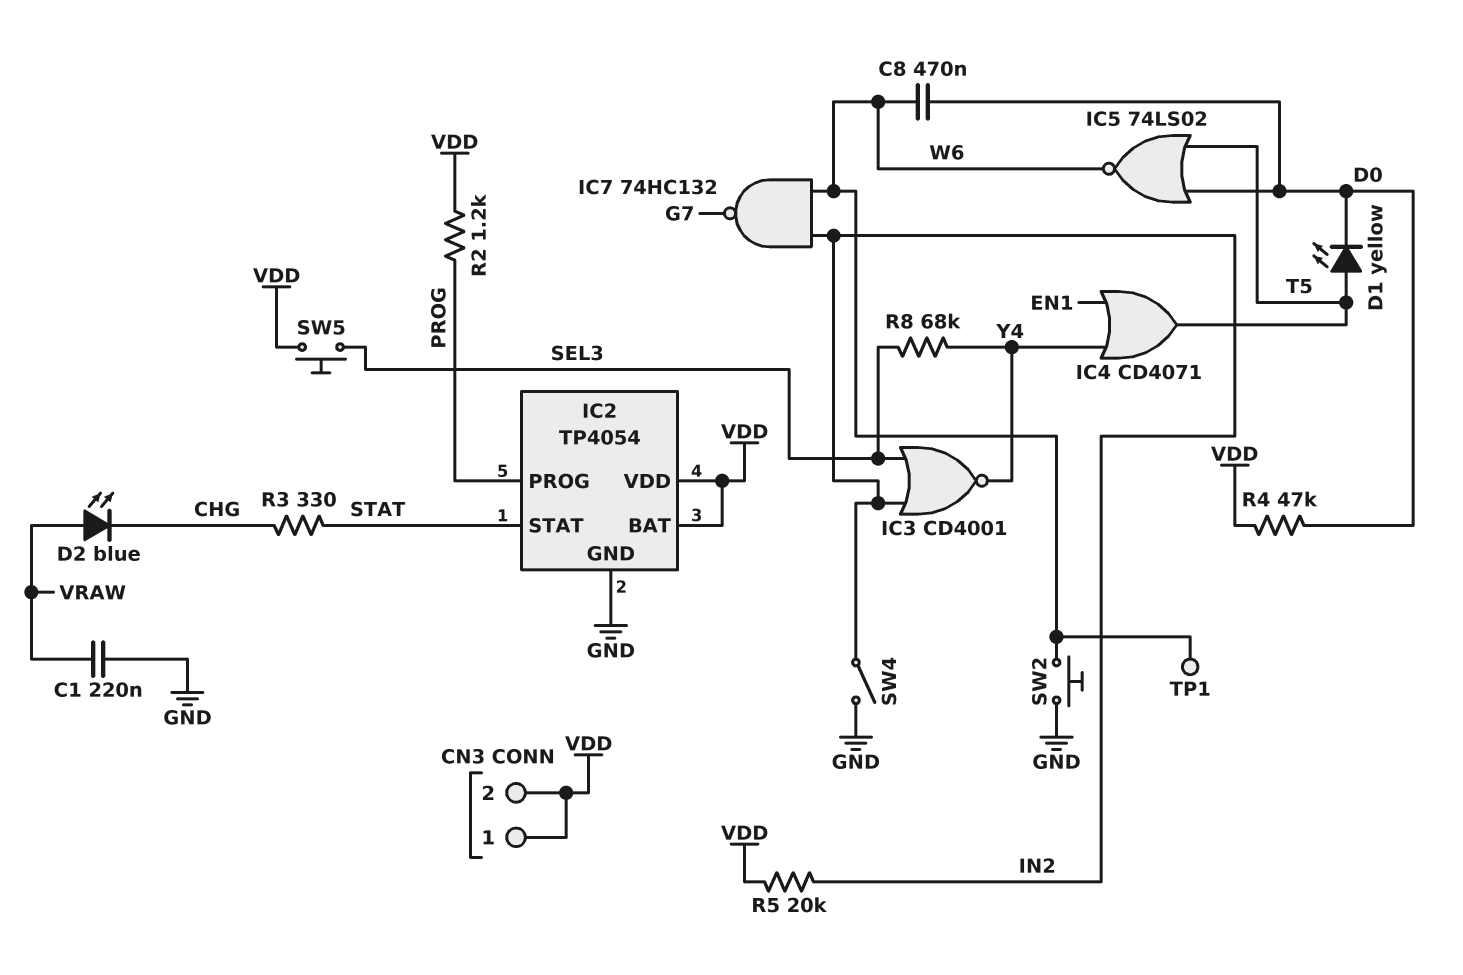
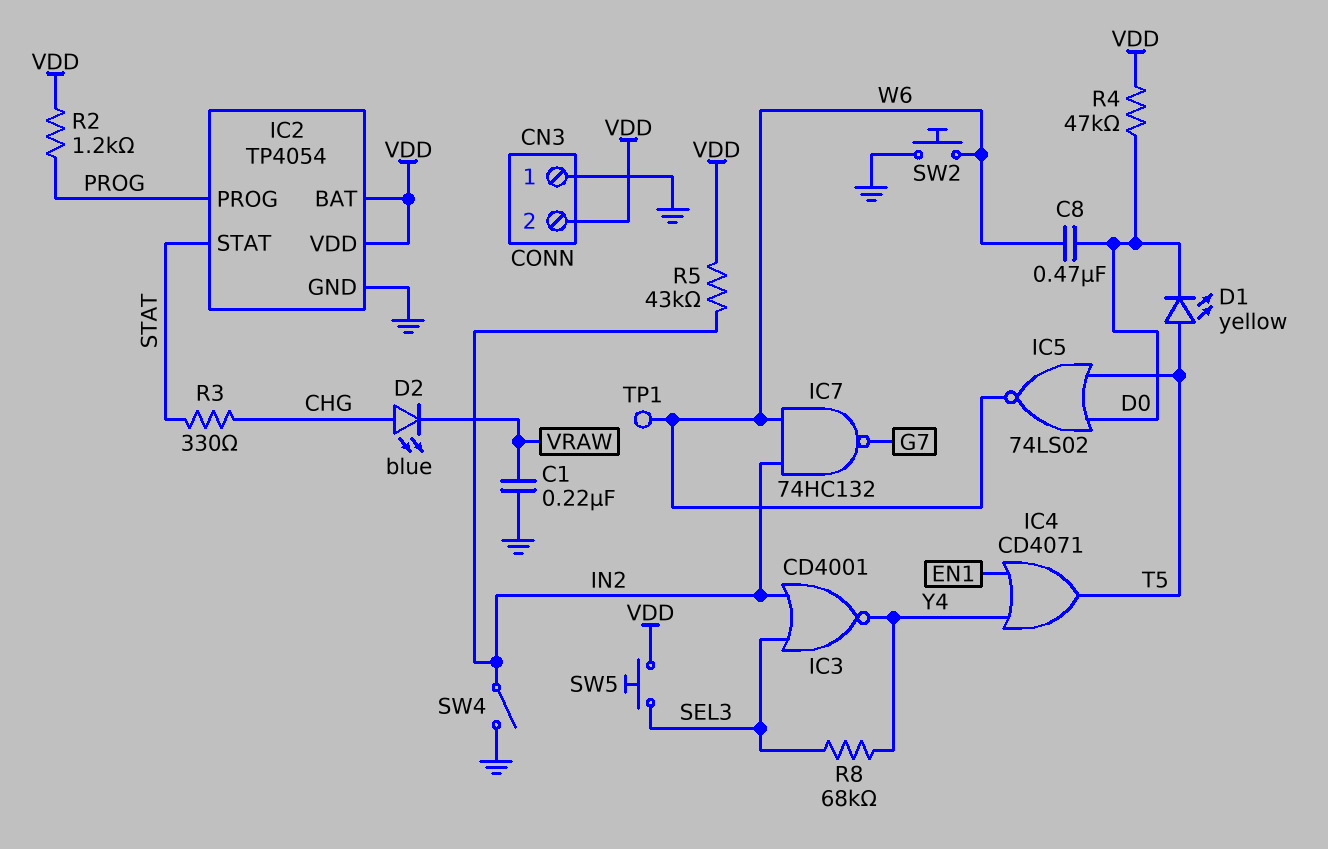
CN3 pin 1: VDD -> GND
D2: LED blue (A VRAW, K CHG) -> LED blue (A CHG, K VRAW)
R5: 20k (IN2, VDD) -> 43k (IN2, VDD)

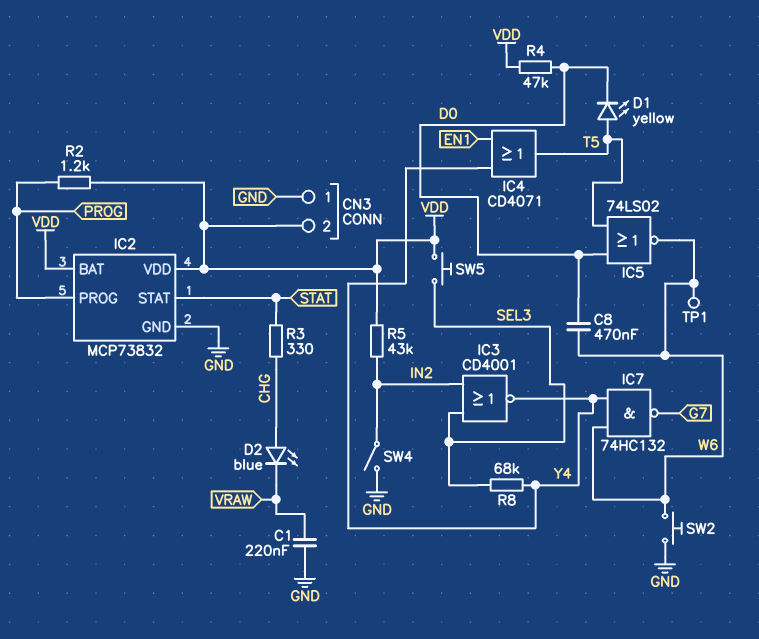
IC2: TP4054 -> MCP73832
IC7: NAND 74HC132 (in IN2, in W6, out G7) -> NAND 74HC132 (in W6, in Y4, out G7)

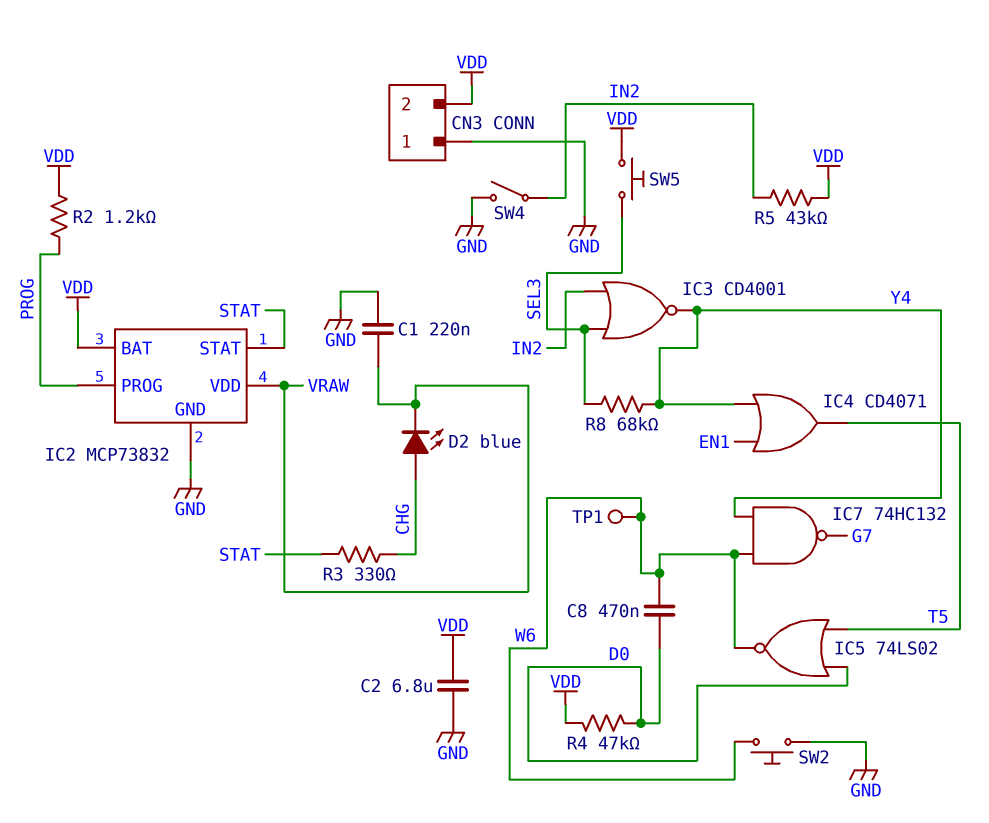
C2: none -> 6.8uF (GND, VDD)
D1: LED yellow (A T5, K D0) -> none
IC2 pin VDD: VDD -> VRAW

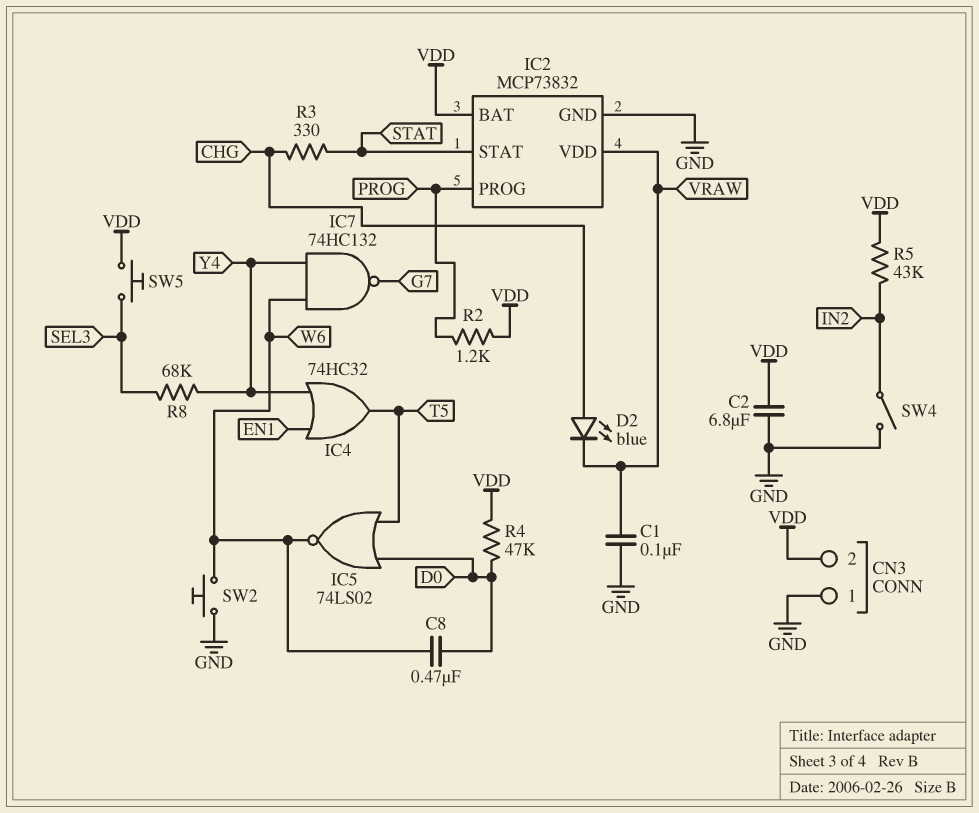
C1: 220nF (GND, VRAW) -> 100nF (GND, VRAW)
IC3: NOR CD4001 (in IN2, in SEL3, out Y4) -> none
IC4: OR CD4071 (in EN1, in Y4, out T5) -> OR 74HC32 (in EN1, in Y4, out T5)
TP1: test point (W6) -> none

